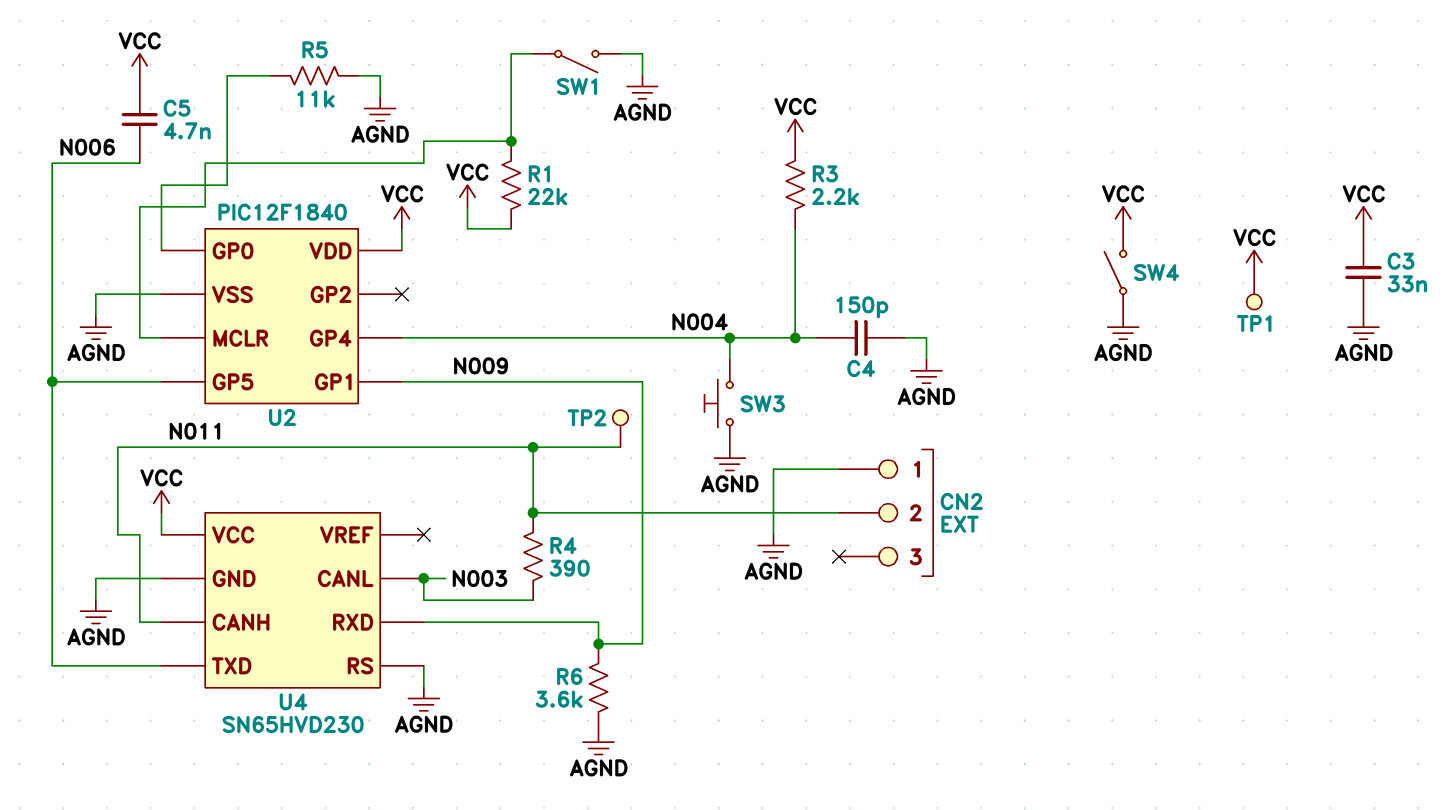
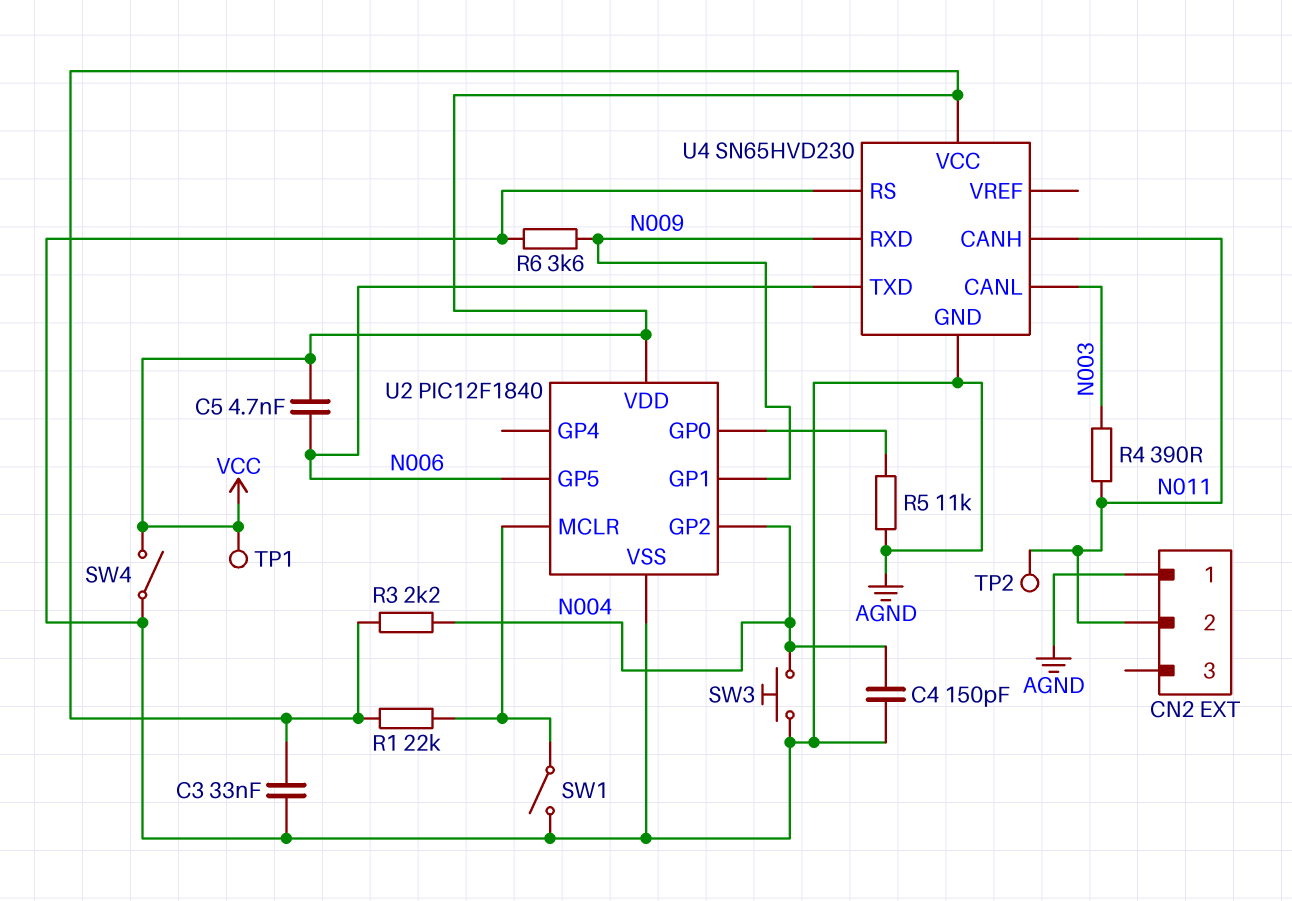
U2 pin GP2: none -> N004
U2 pin GP4: N004 -> none

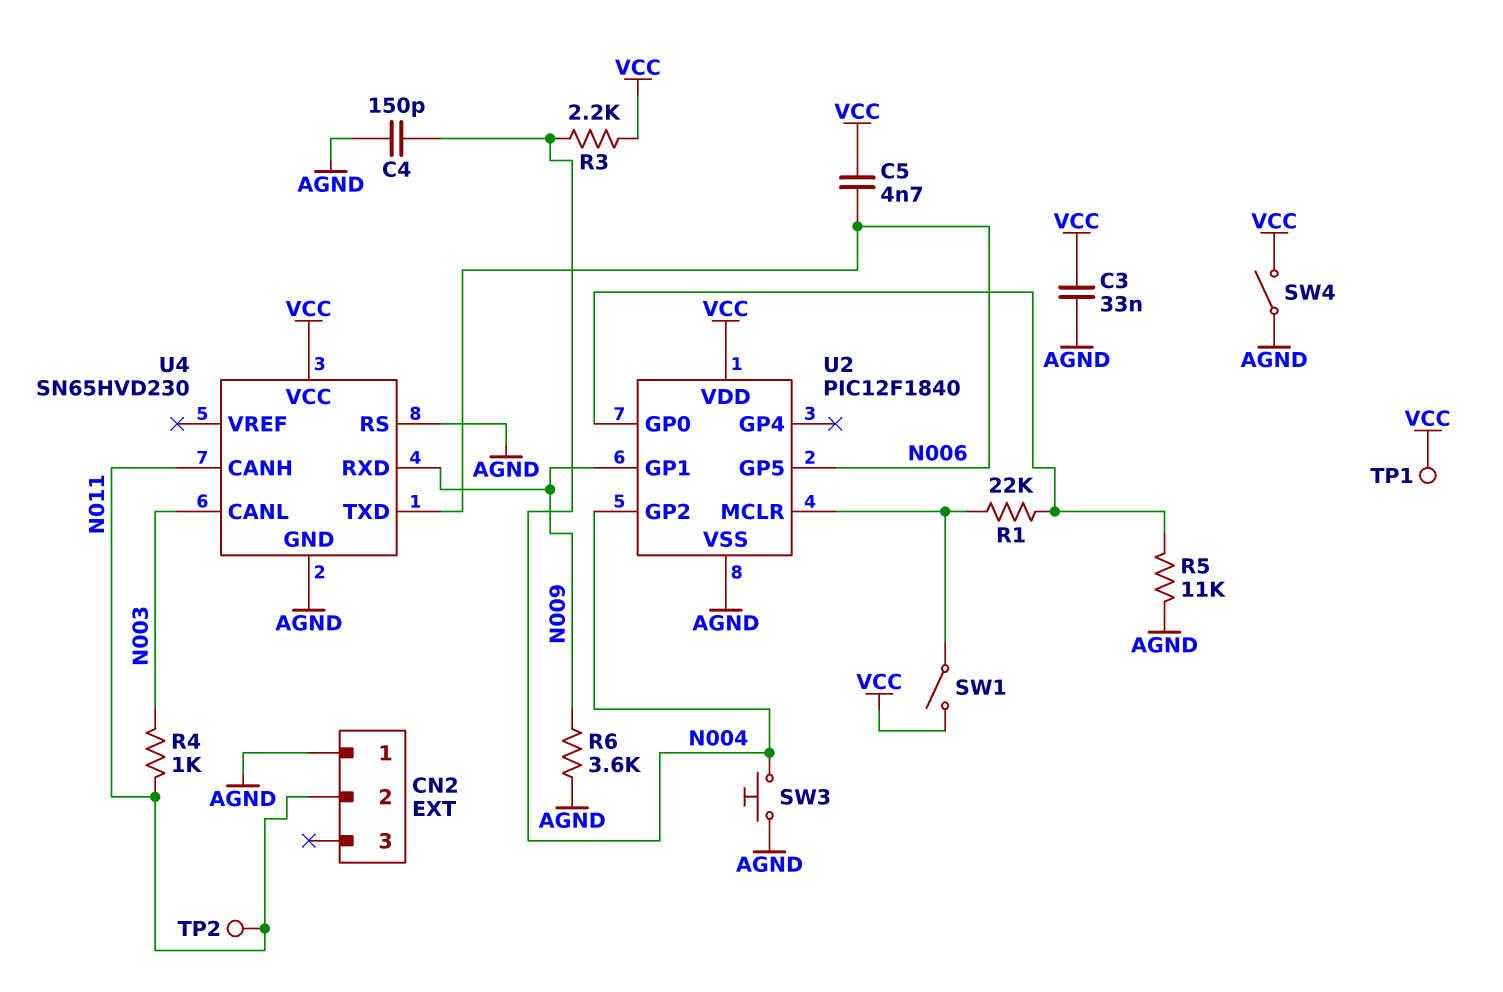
R1: 22k (U2/MCLR, VCC) -> 22k (U2/GP0, U2/MCLR)
R4: 390 (N003, N011) -> 1k (N003, N011)
SW1: switch (AGND, U2/MCLR) -> switch (U2/MCLR, VCC)

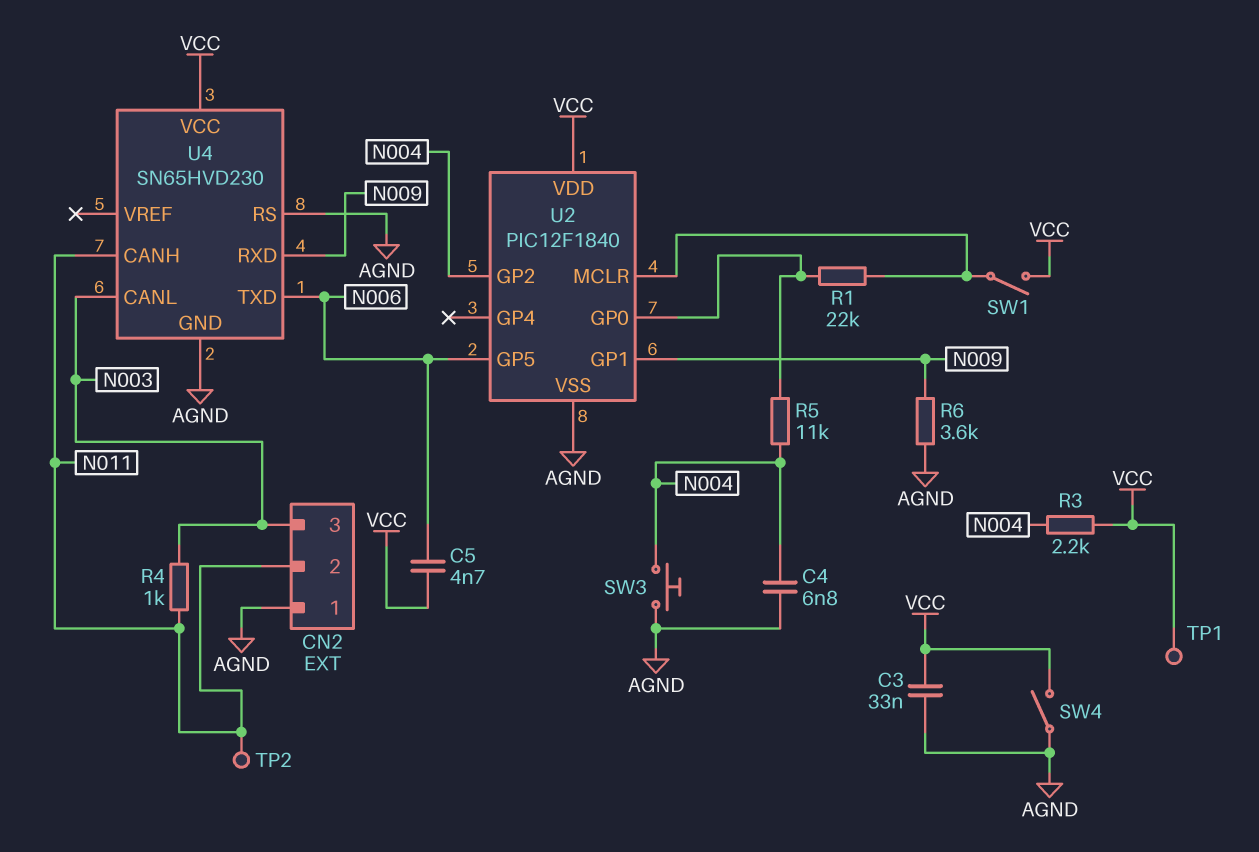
C4: 150pF (AGND, N004) -> 6.8nF (AGND, N004)
CN2 pin 3: none -> N003
R5: 11k (AGND, U2/GP0) -> 11k (N004, U2/GP0)

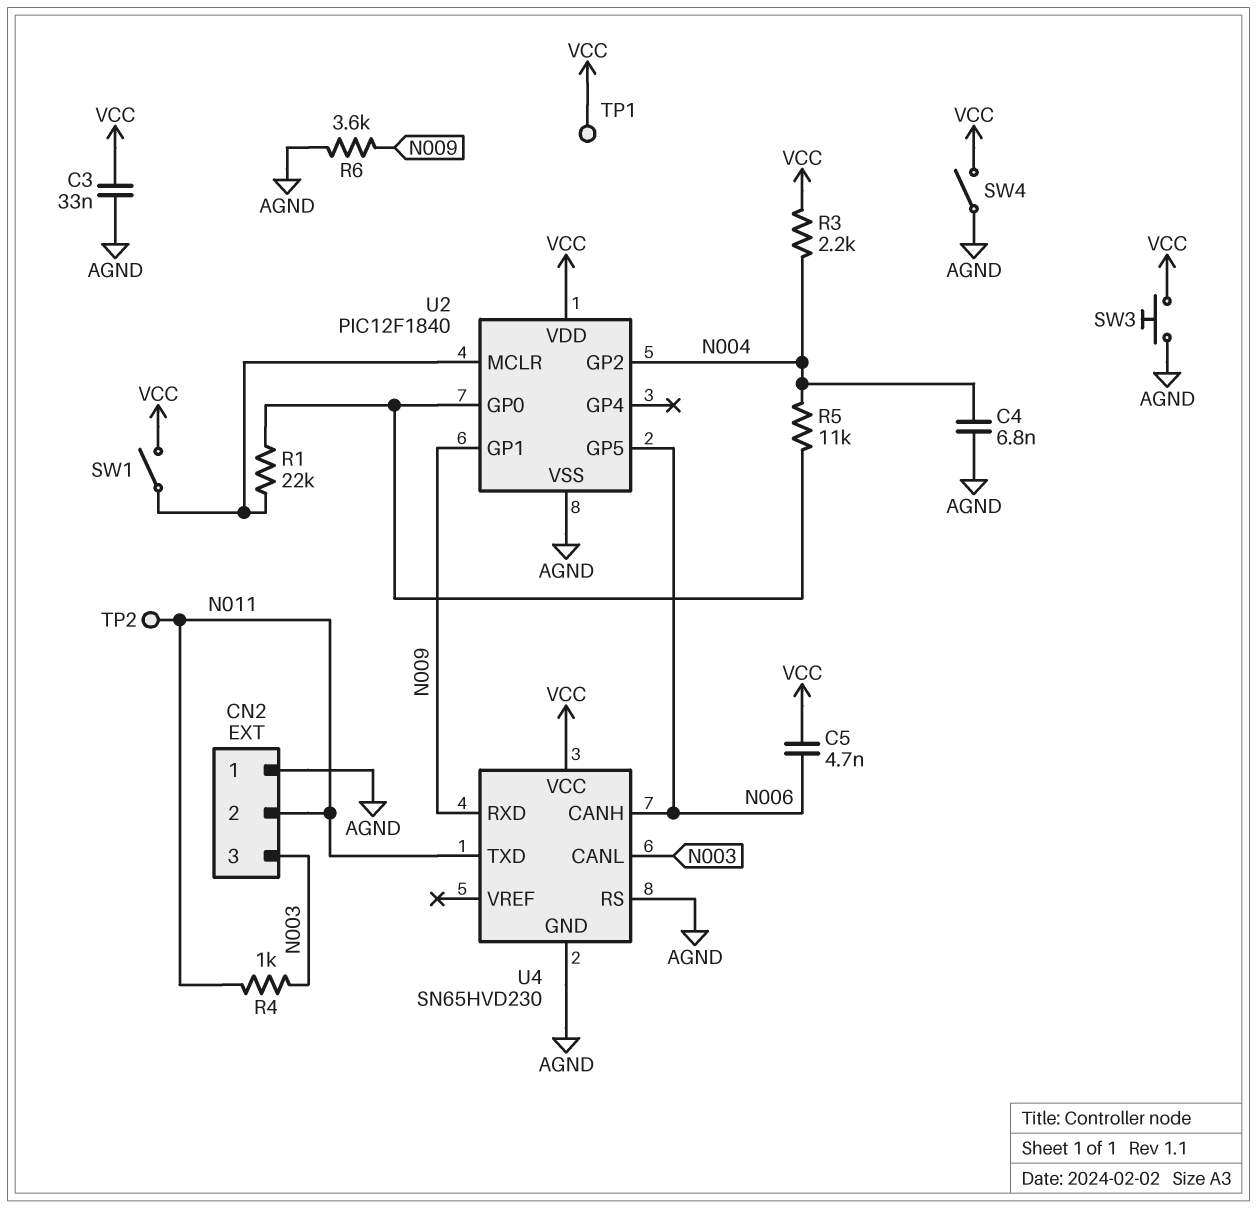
SW3: button (AGND, N004) -> button (AGND, VCC)
U4 pin CANH: N011 -> N006
U4 pin TXD: N006 -> N011

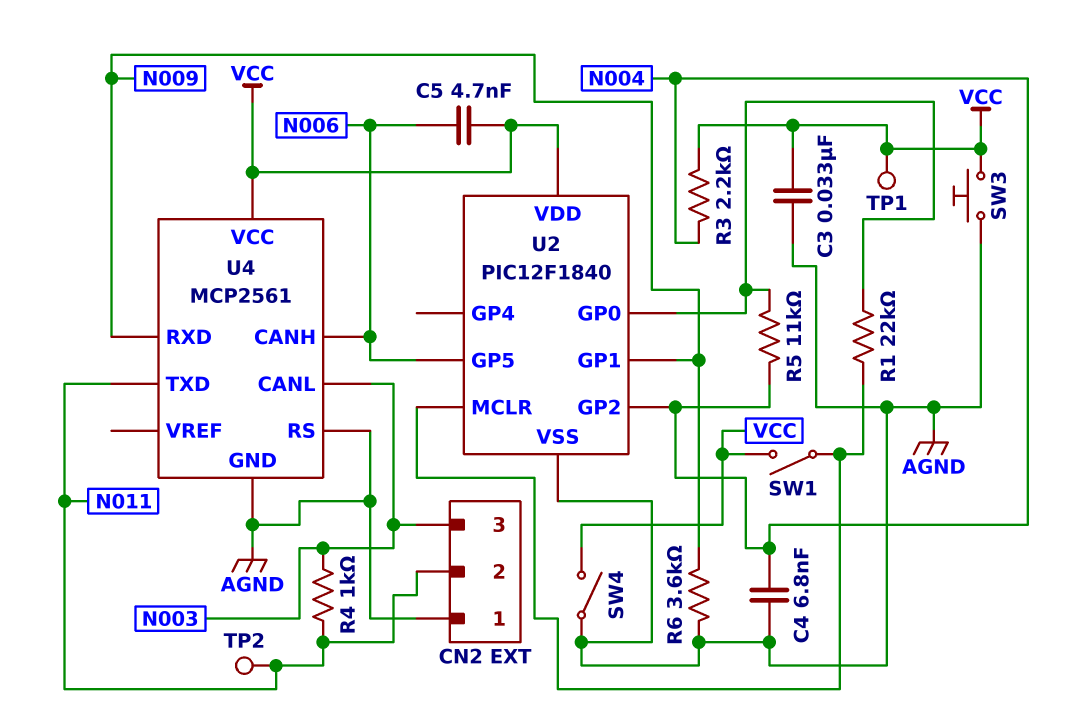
U4: SN65HVD230 -> MCP2561

